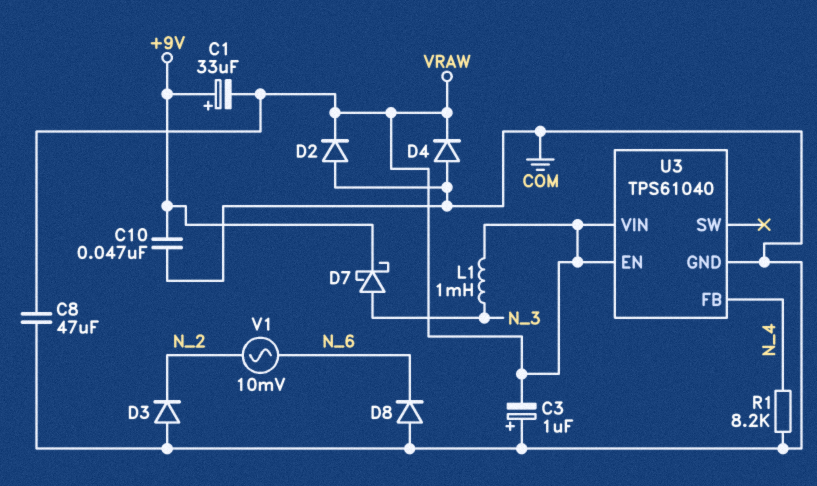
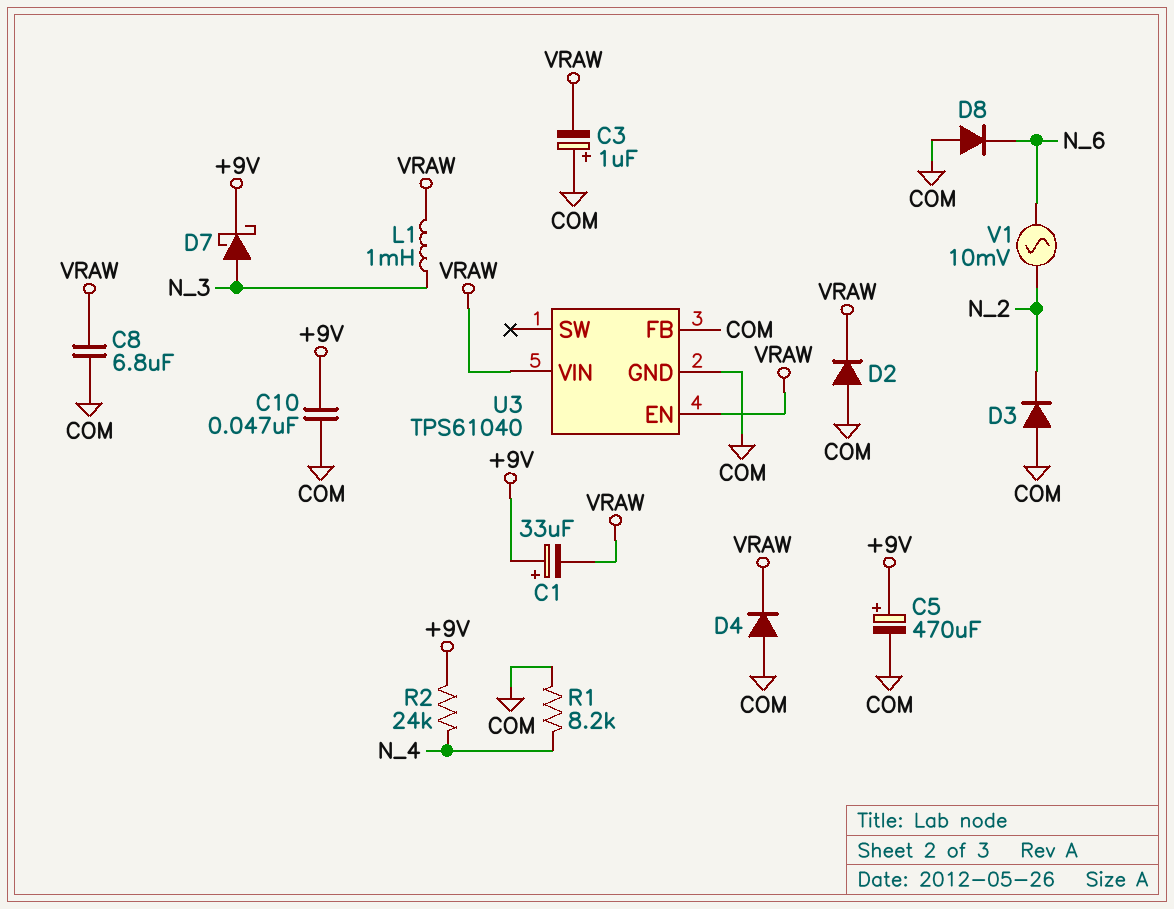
C5: none -> 470uF (plus +9V, minus COM)
C8: 47uF (COM, VRAW) -> 6.8uF (COM, VRAW)
R2: none -> 24k (+9V, N_4)
U3 pin FB: N_4 -> COM

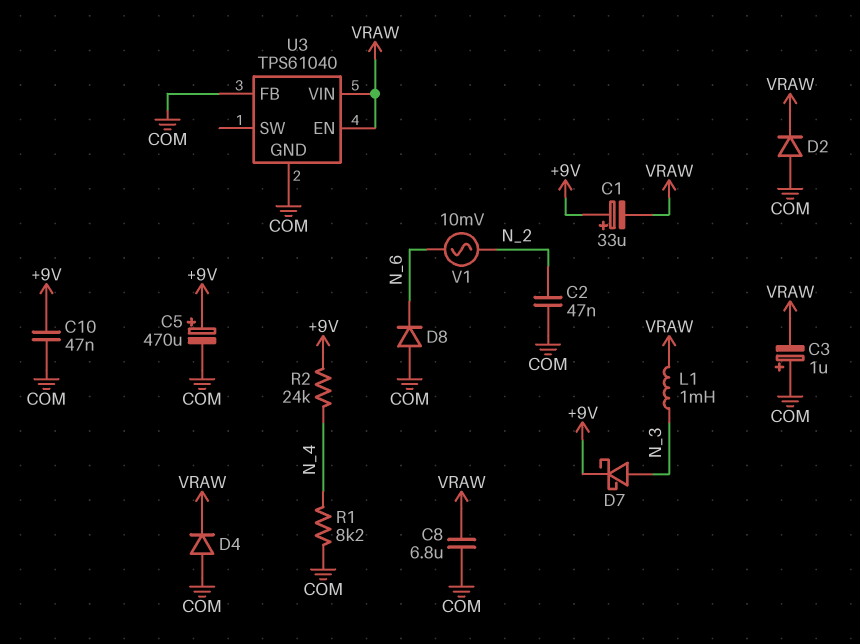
C2: none -> 47nF (COM, N_2)
D3: diode (A COM, K N_2) -> none

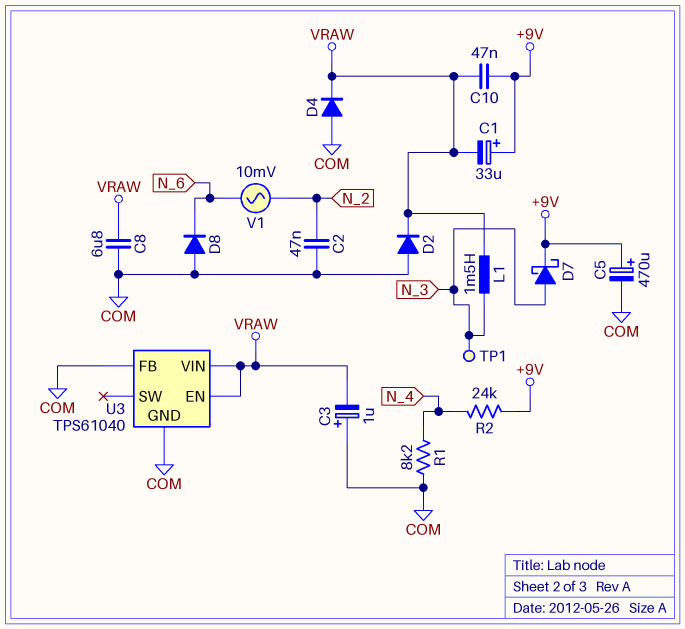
C10: 47nF (+9V, COM) -> 47nF (+9V, VRAW)
L1: 1mH (N_3, VRAW) -> 1.5mH (N_3, VRAW)
TP1: none -> test point (N_3)

